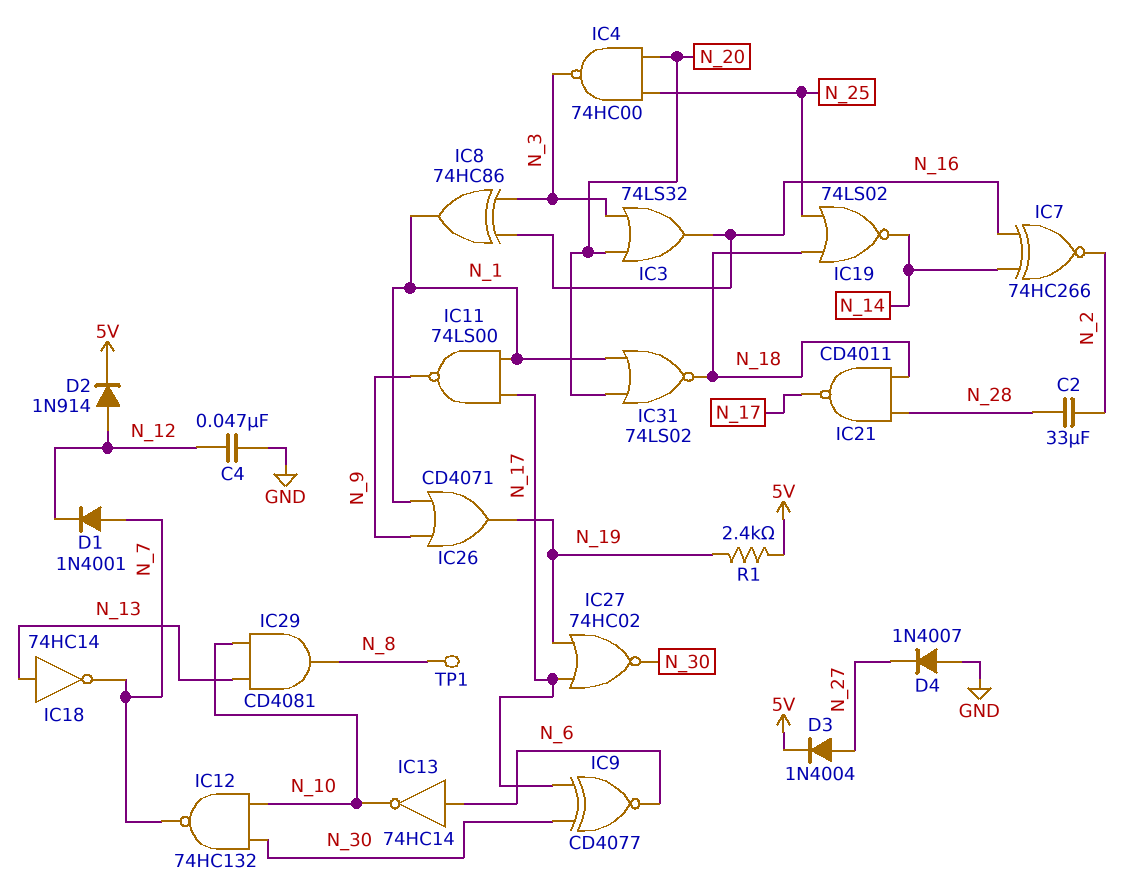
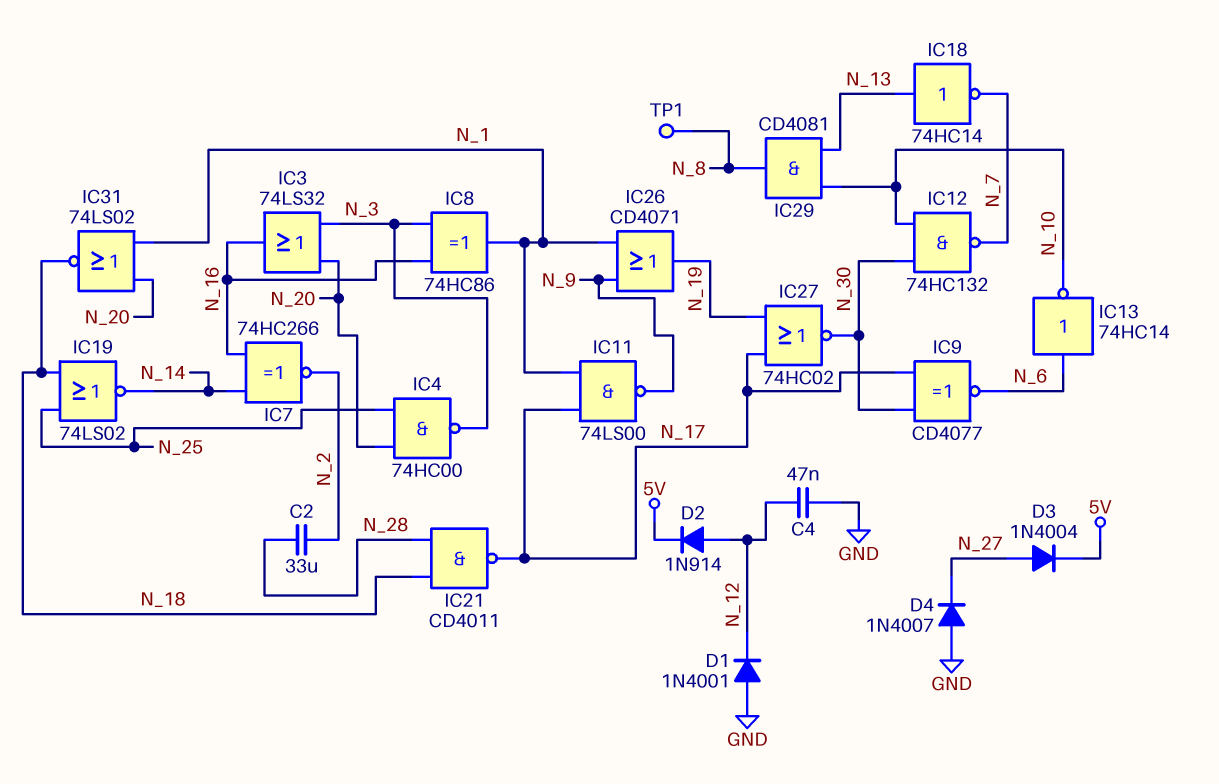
D1: diode 1N4001 (A N_7, K N_12) -> diode 1N4001 (A GND, K N_12)
R1: 2.4k (5V, N_19) -> none

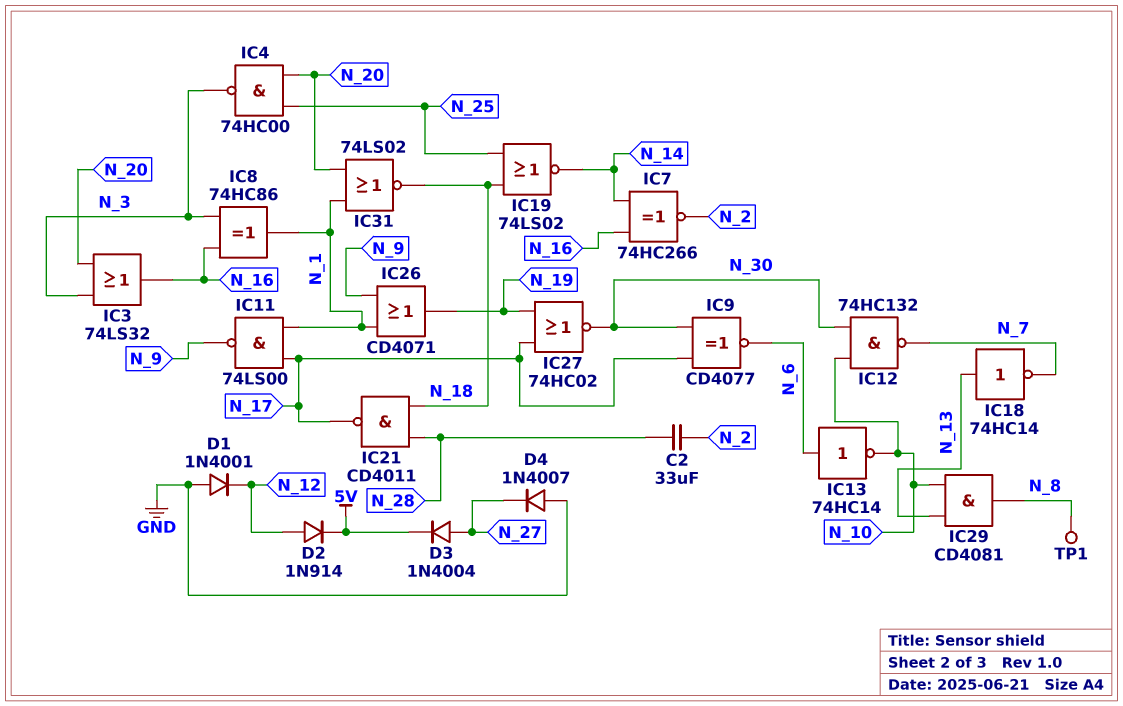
C4: 47nF (GND, N_12) -> none

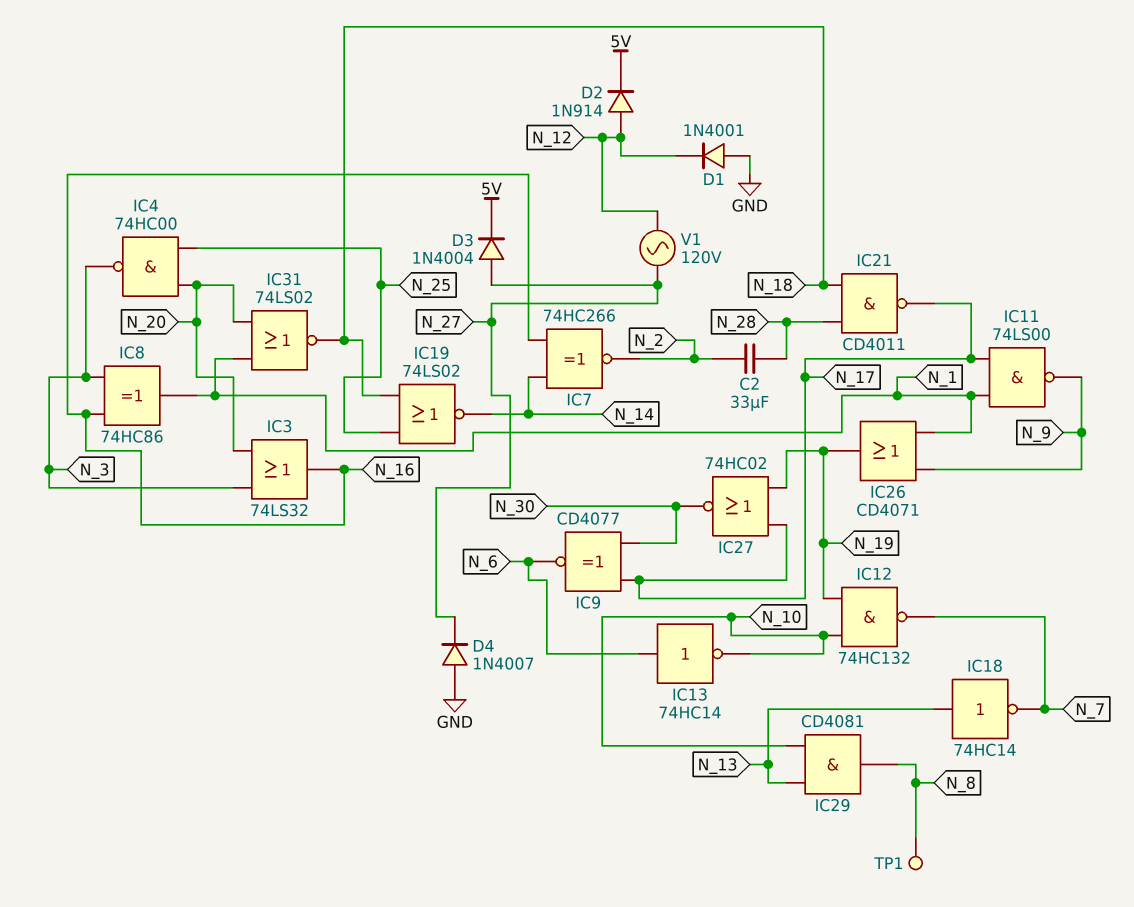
IC12: NAND 74HC132 (in N_10, in N_30, out N_7) -> NAND 74HC132 (in N_10, in N_19, out N_7)
V1: none -> AC 120V (N_12, N_27)

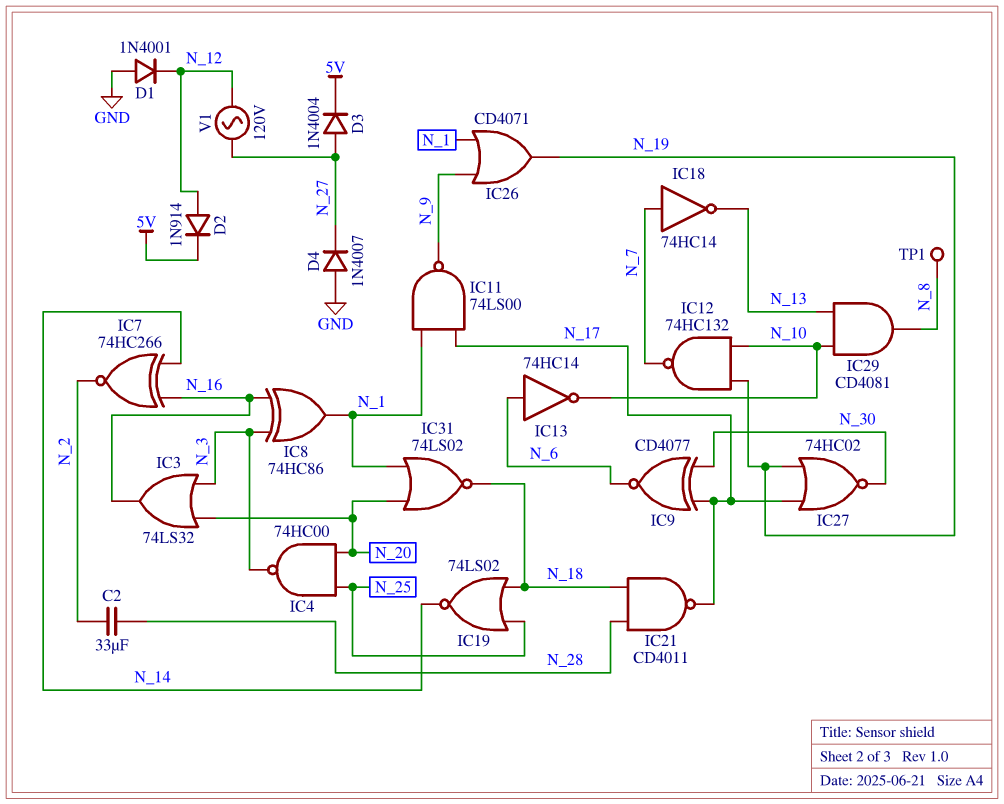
IC18: NOT 74HC14 (in N_13, out N_7) -> NOT 74HC14 (in N_7, out N_13)

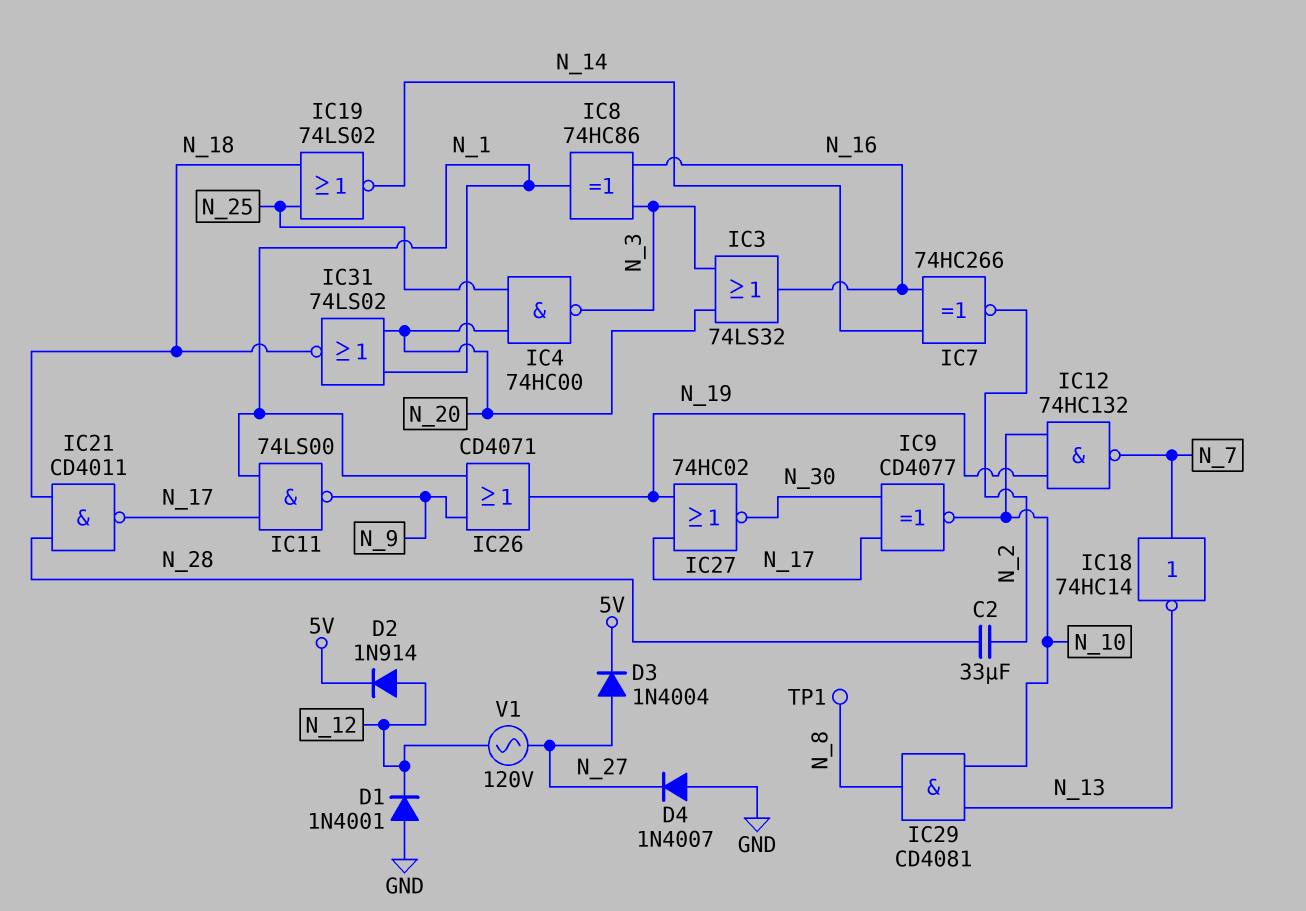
IC9: XNOR CD4077 (in N_17, in N_30, out N_6) -> XNOR CD4077 (in N_17, in N_30, out N_10)
IC13: NOT 74HC14 (in N_6, out N_10) -> none

